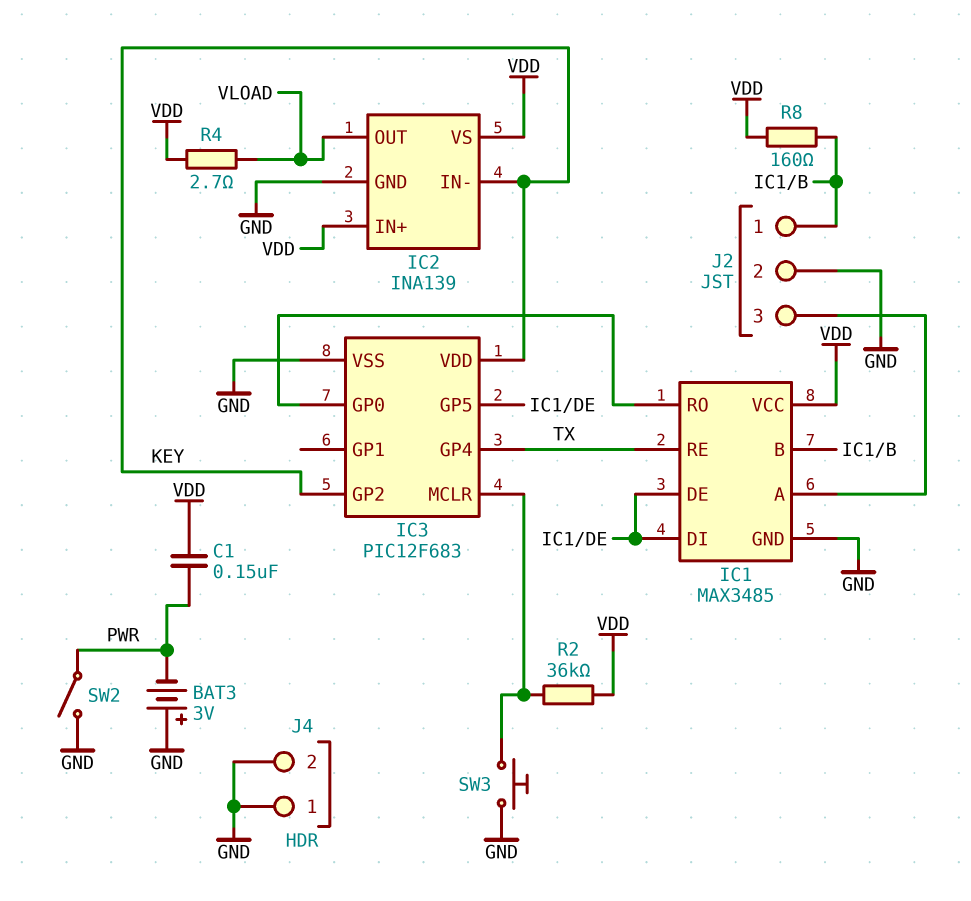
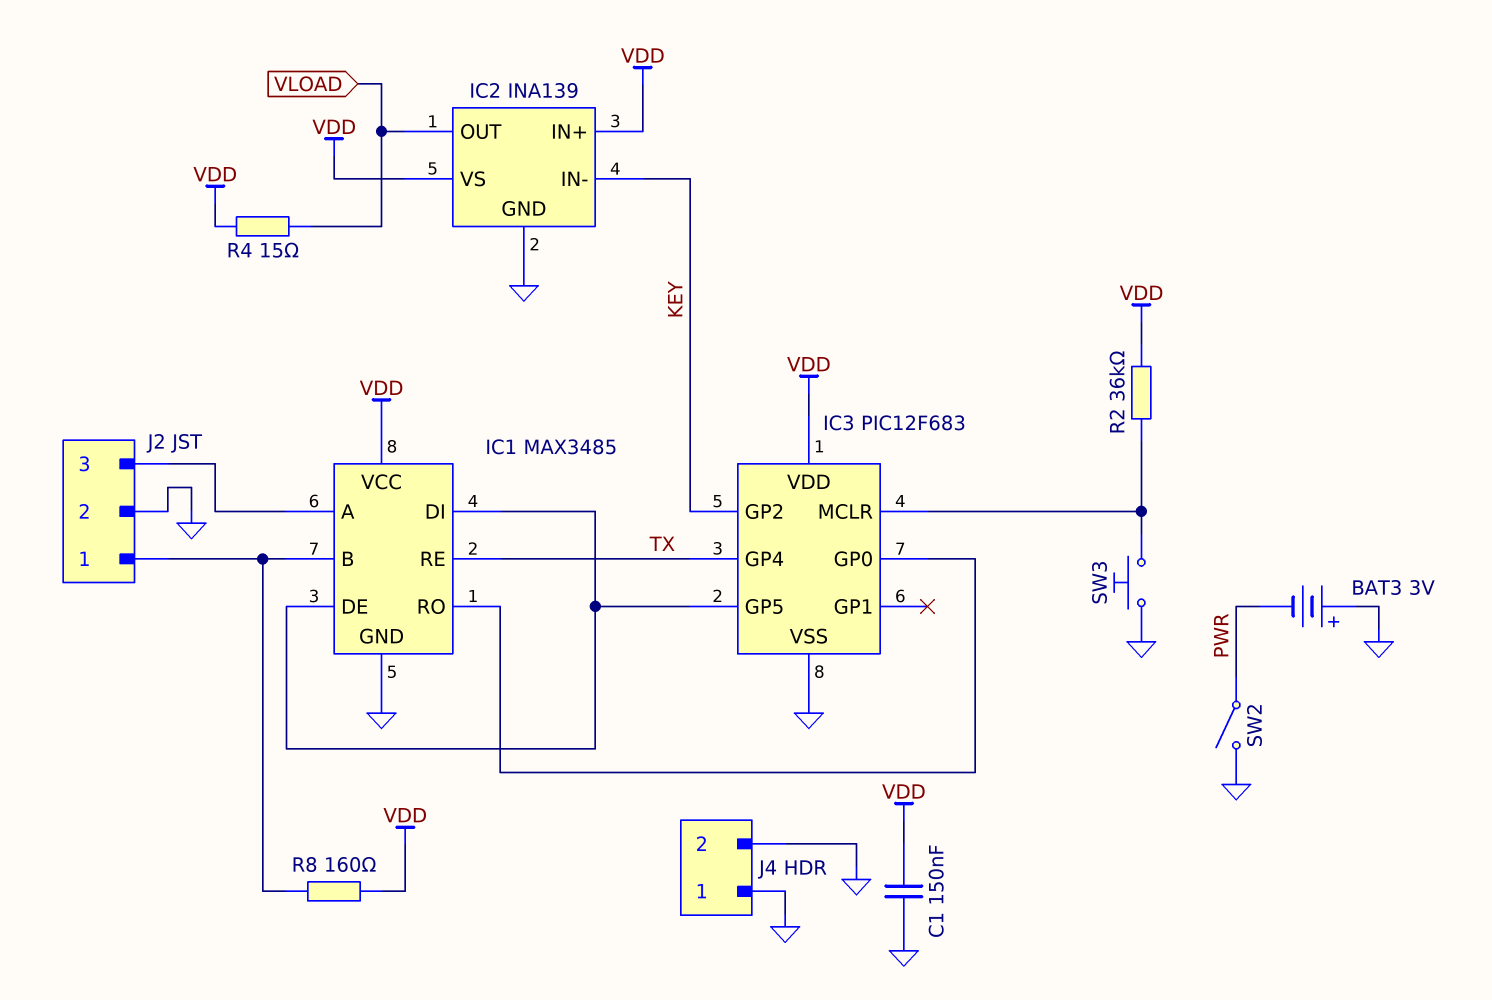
C1: 150nF (PWR, VDD) -> 150nF (GND, VDD)
IC3 pin VDD: KEY -> VDD
R4: 2.7 (VDD, VLOAD) -> 15 (VDD, VLOAD)

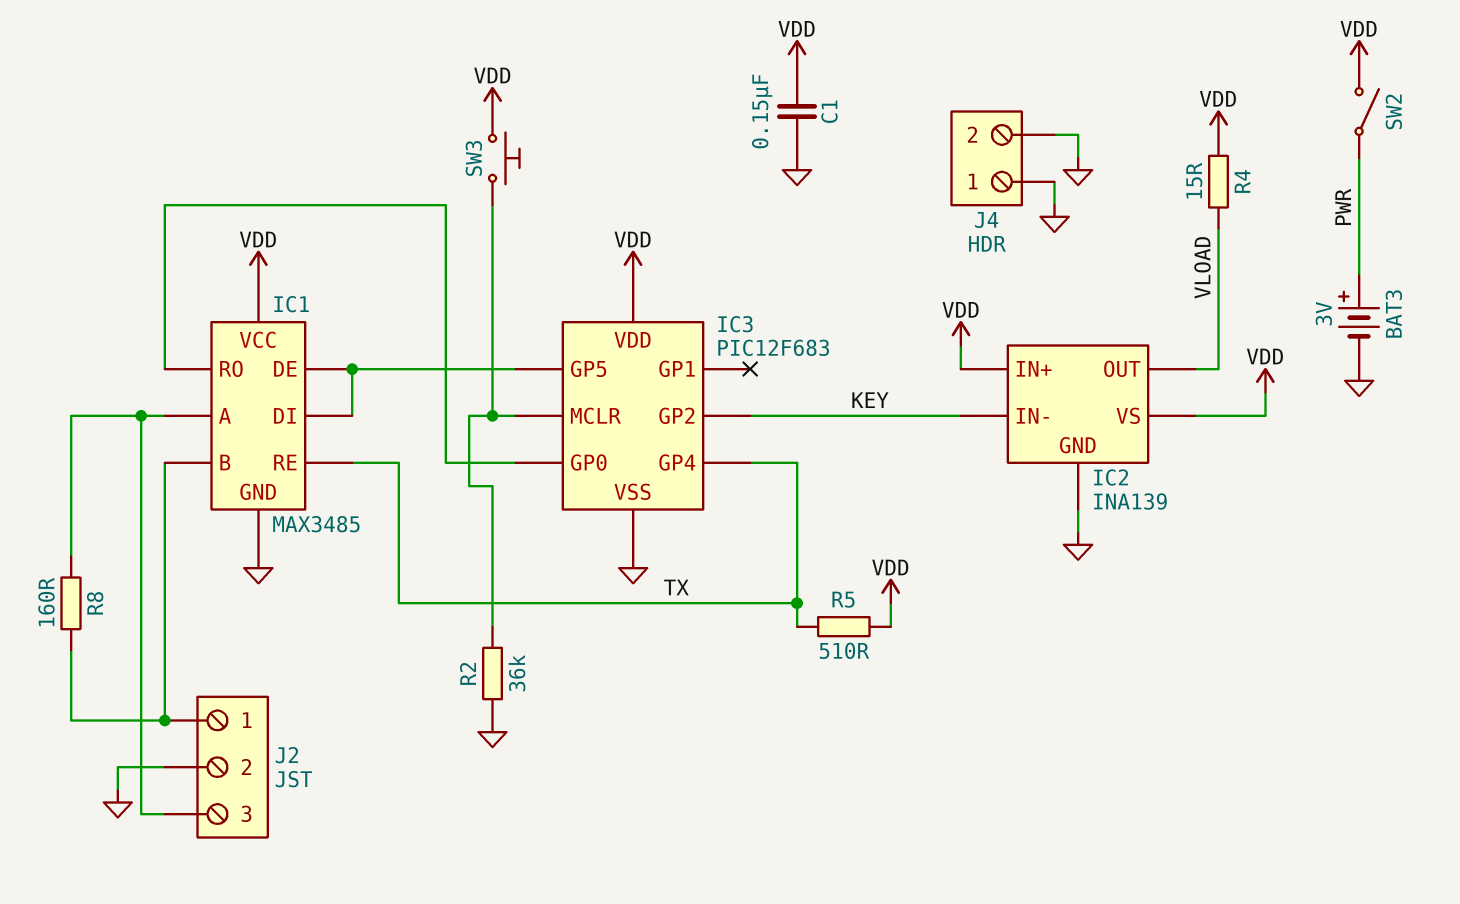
BAT3: 3V (plus GND, minus PWR) -> 3V (plus PWR, minus GND)
R2: 36k (IC3/MCLR, VDD) -> 36k (GND, IC3/MCLR)
R5: none -> 510 (TX, VDD)
R8: 160 (IC1/B, VDD) -> 160 (IC1/A, IC1/B)
SW2: switch (GND, PWR) -> switch (PWR, VDD)
SW3: button (GND, IC3/MCLR) -> button (IC3/MCLR, VDD)

